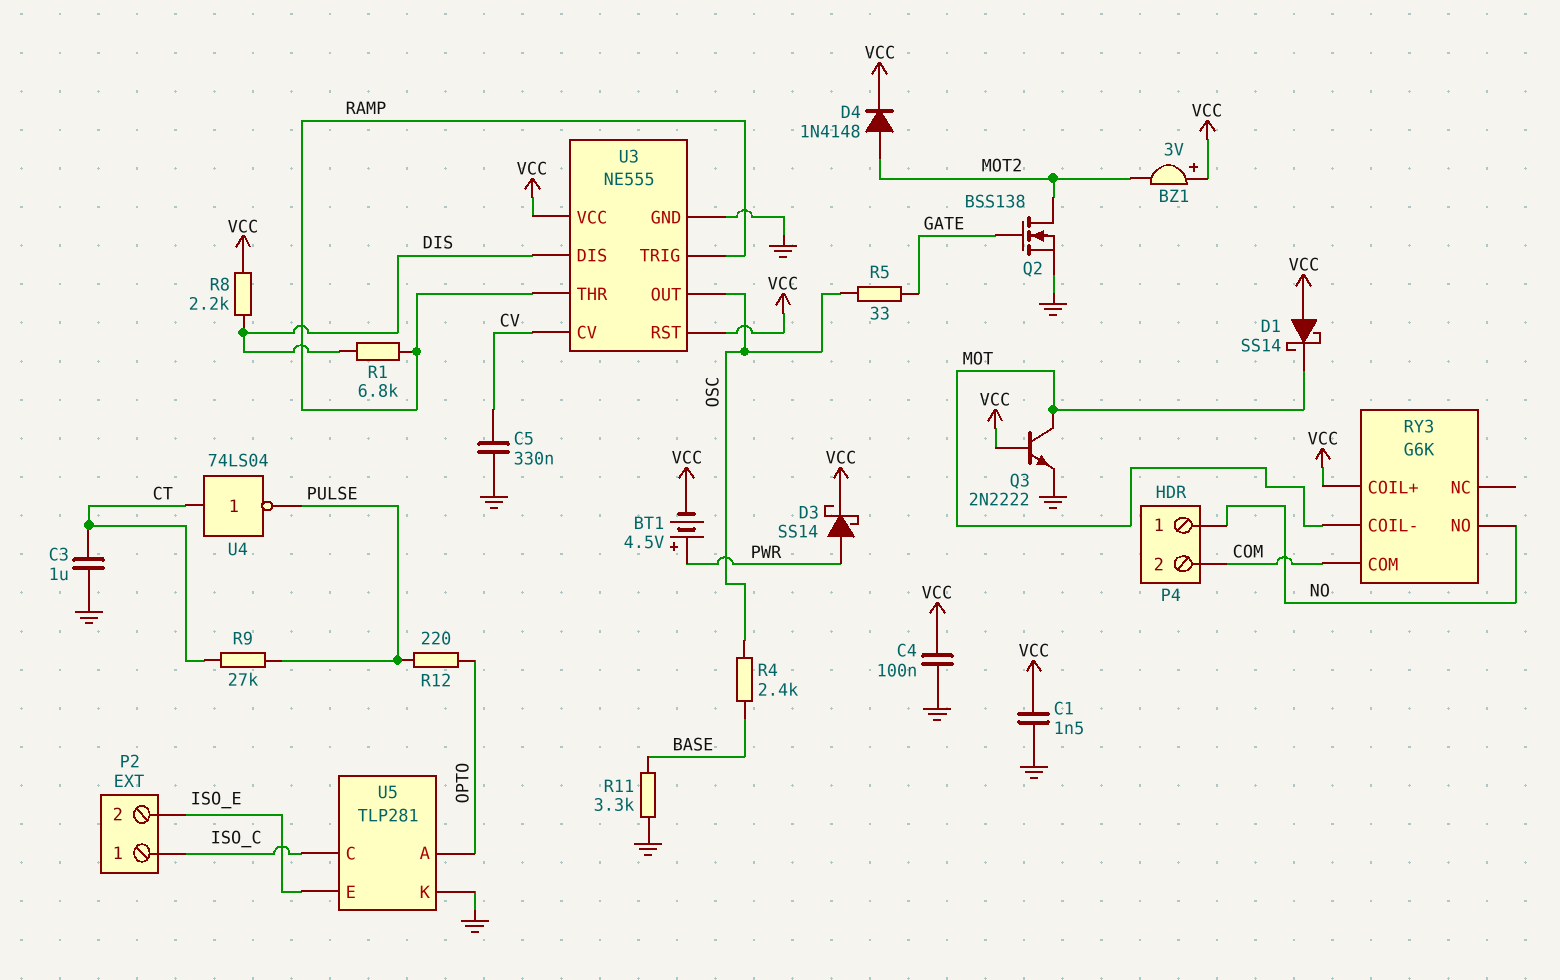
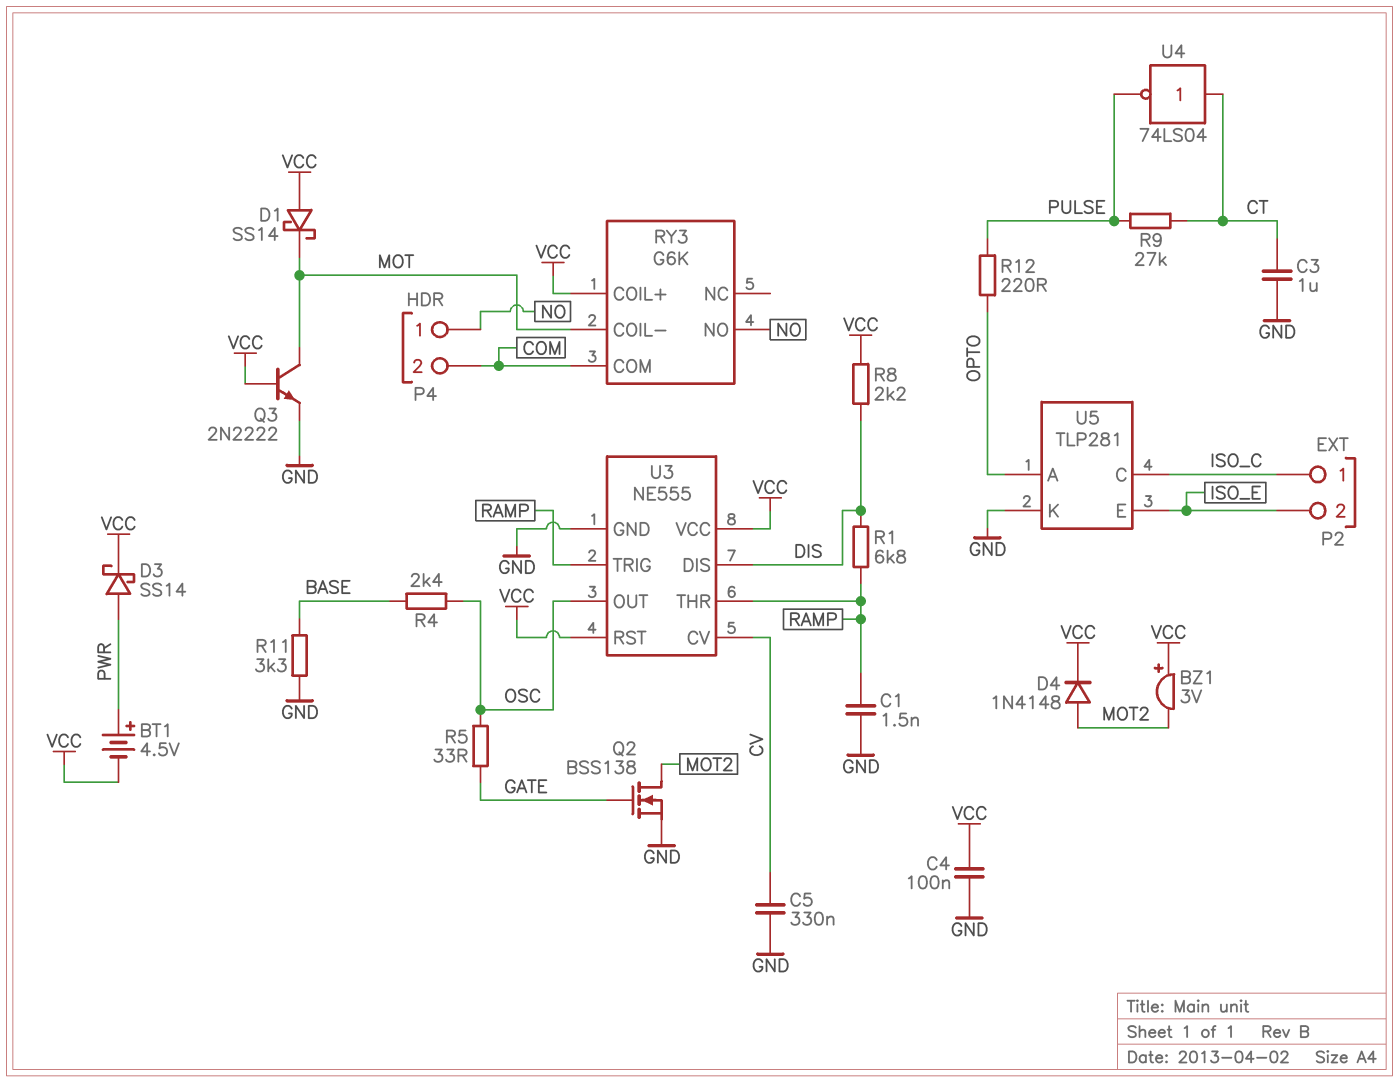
C1: 1.5nF (GND, VCC) -> 1.5nF (GND, RAMP)

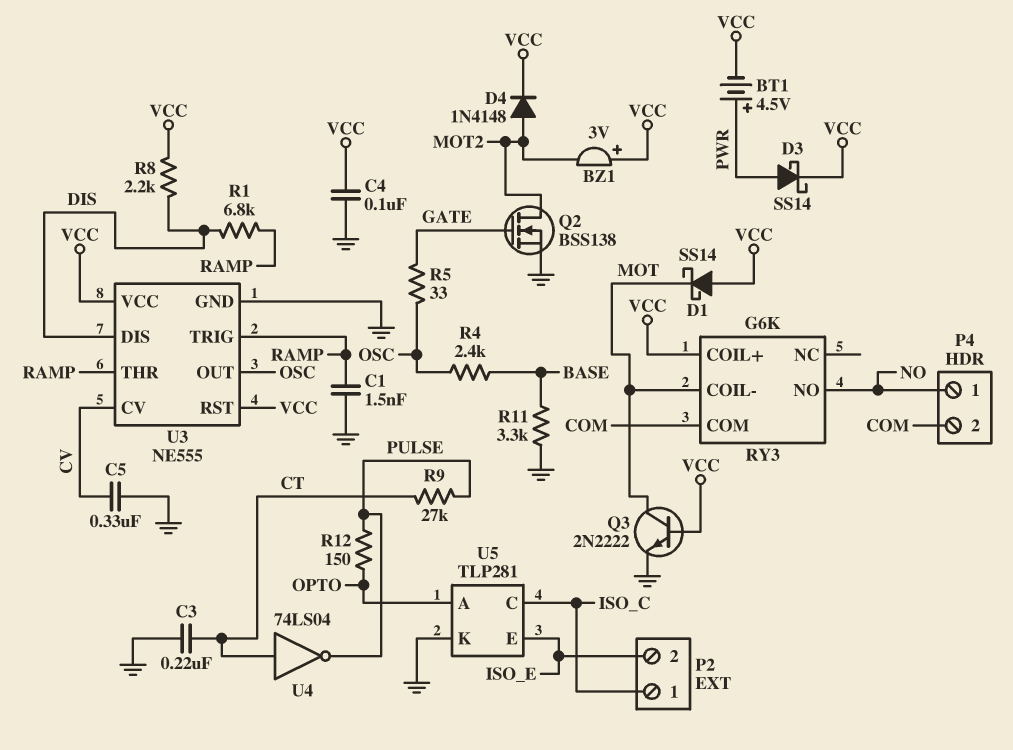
C3: 1uF (CT, GND) -> 220nF (CT, GND)
R12: 220 (OPTO, PULSE) -> 150 (OPTO, PULSE)

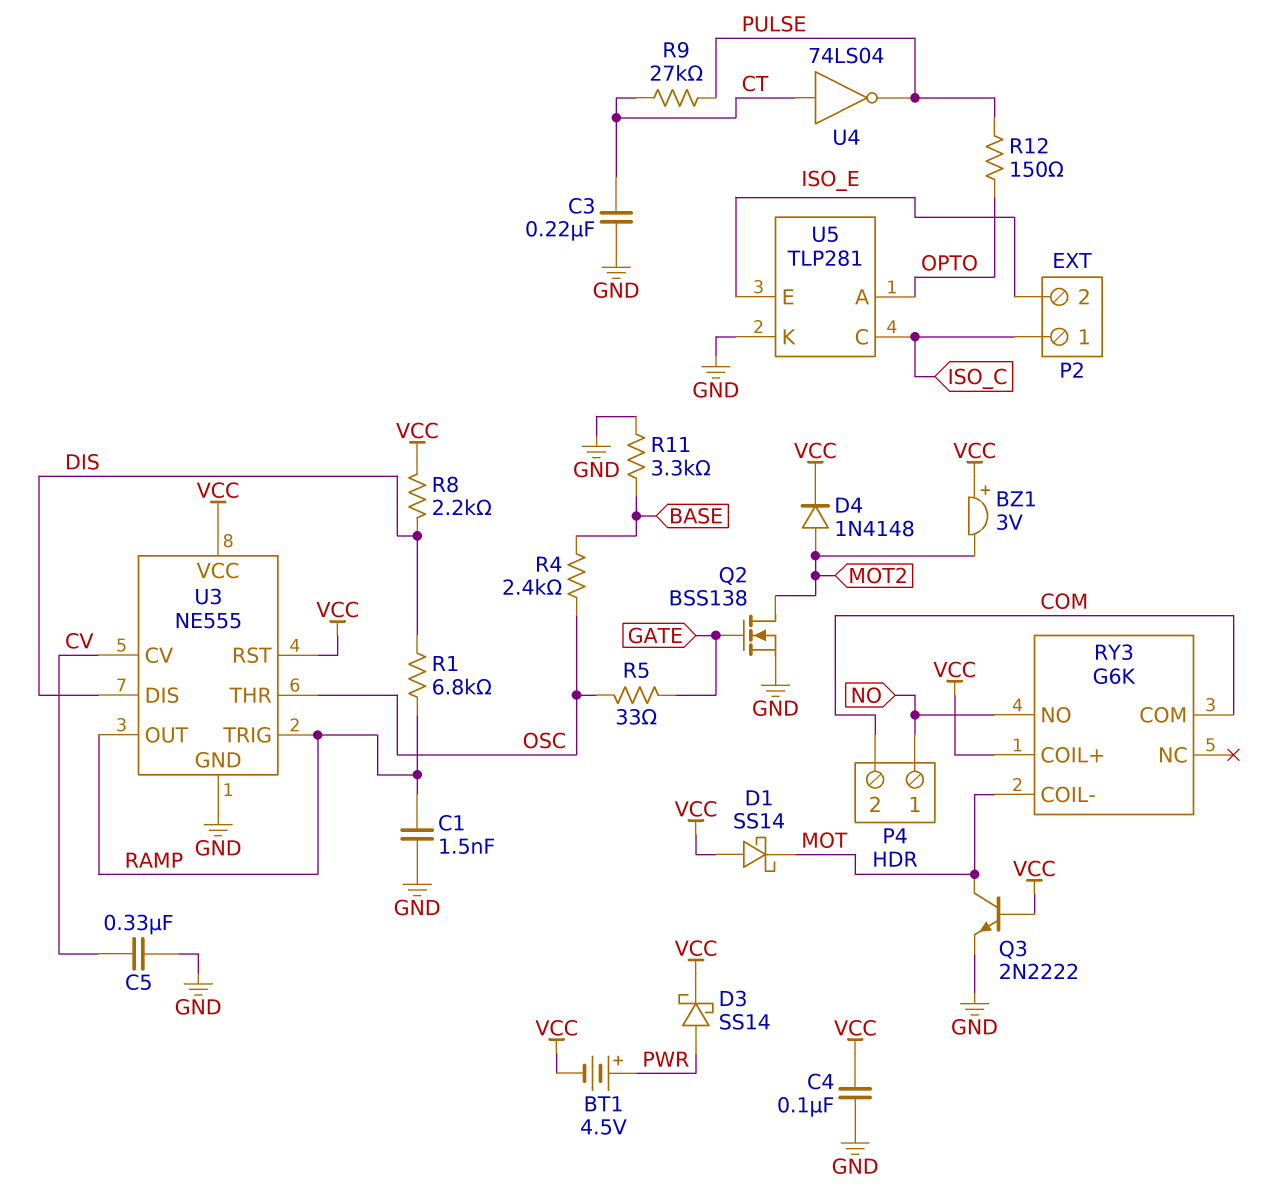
U3 pin OUT: OSC -> RAMP
U3 pin THR: RAMP -> OSC

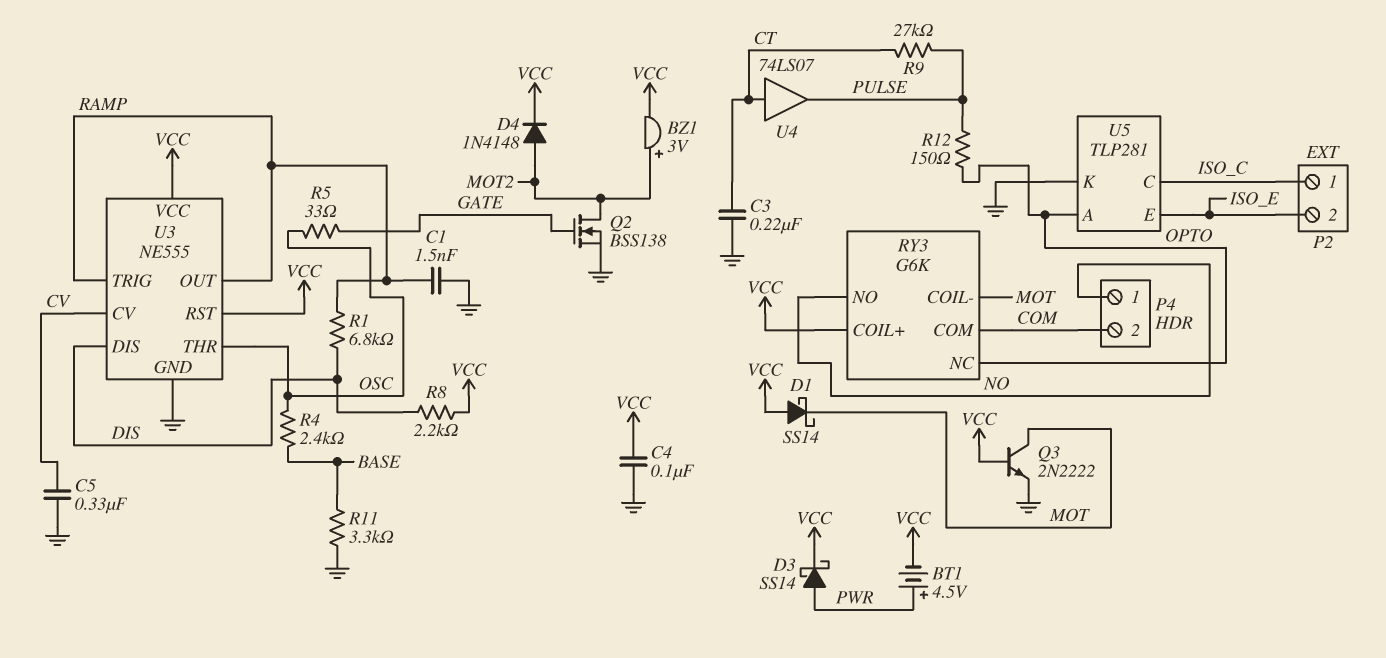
BZ1: buzzer 3V (plus VCC, minus MOT2) -> buzzer 3V (plus MOT2, minus VCC)
RY3 pin NC: none -> OPTO
U4: NOT 74LS04 (in CT, out PULSE) -> buffer 74LS07 (in CT, out PULSE)

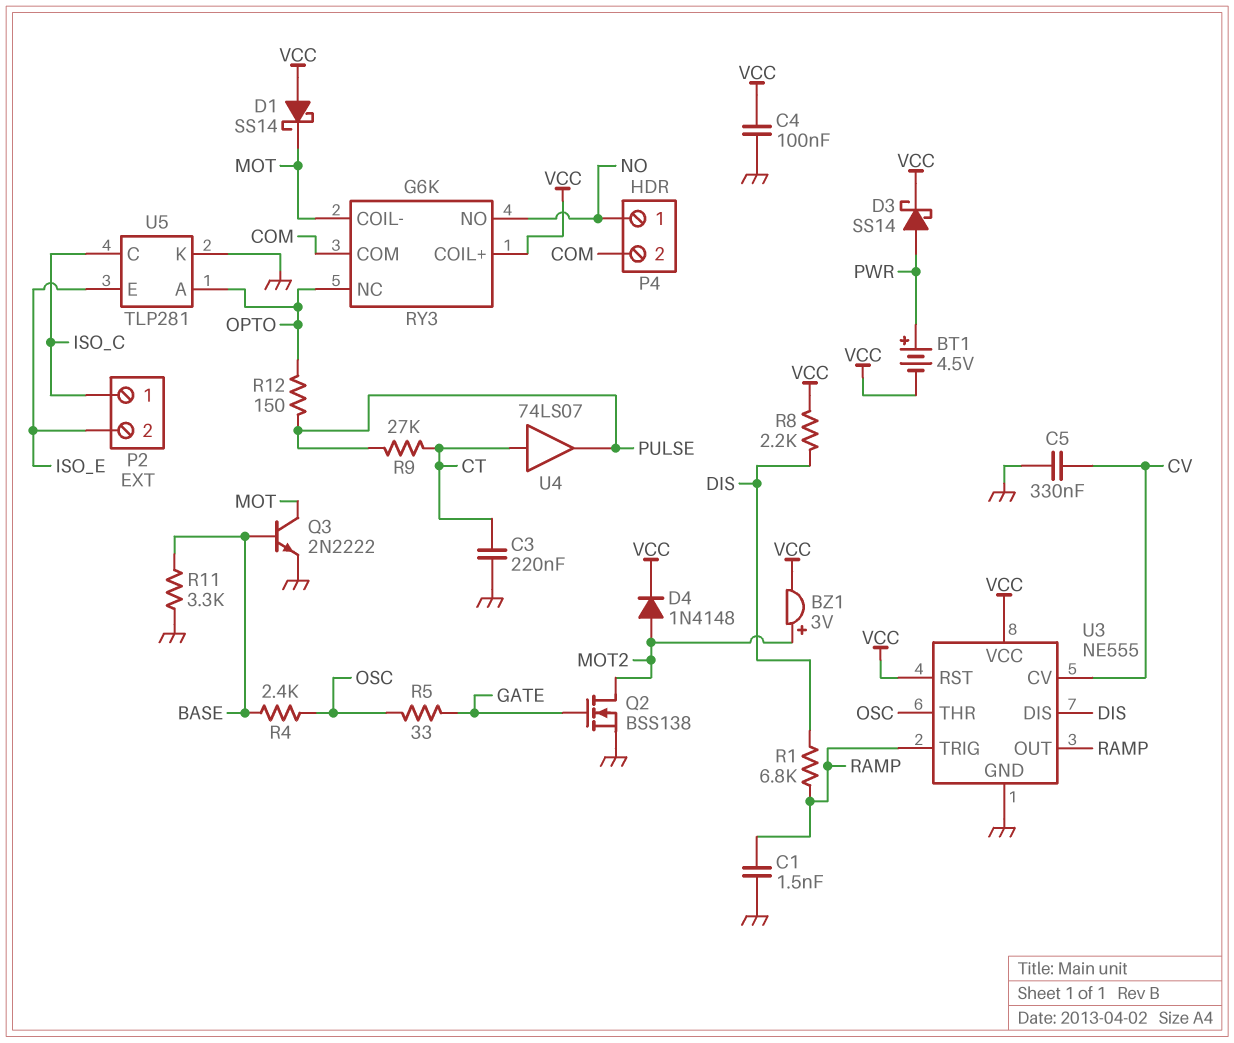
Q3: NPN 2N2222 (B VCC, C MOT, E GND) -> NPN 2N2222 (B BASE, C MOT, E GND)

